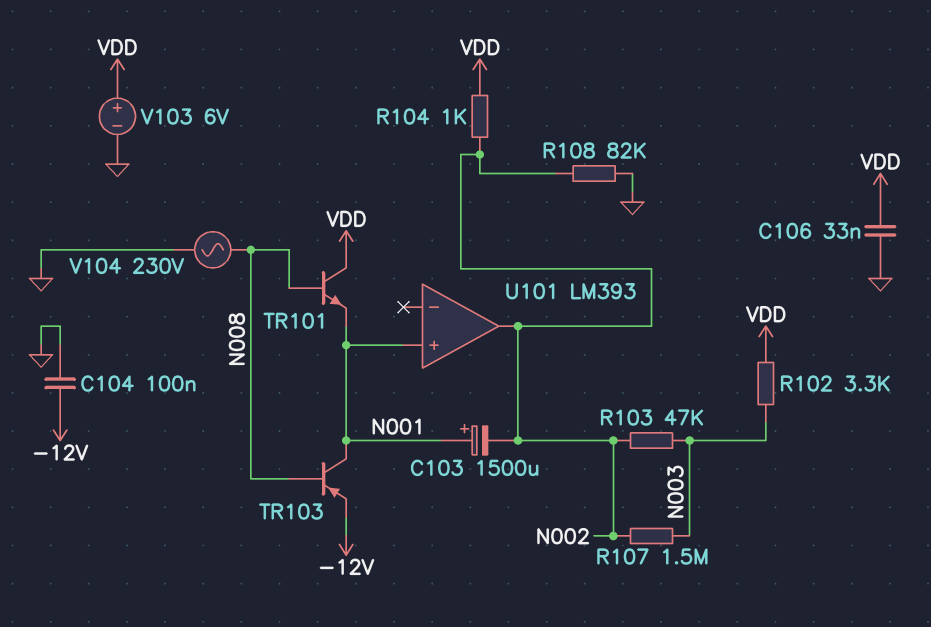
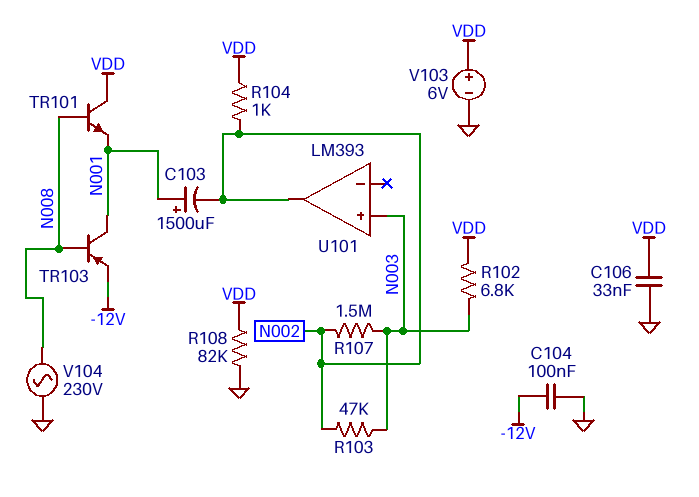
R102: 3.3k (N003, VDD) -> 6.8k (N003, VDD)
R108: 82k (GND, N002) -> 82k (GND, VDD)
U101 pin in+: N001 -> N003

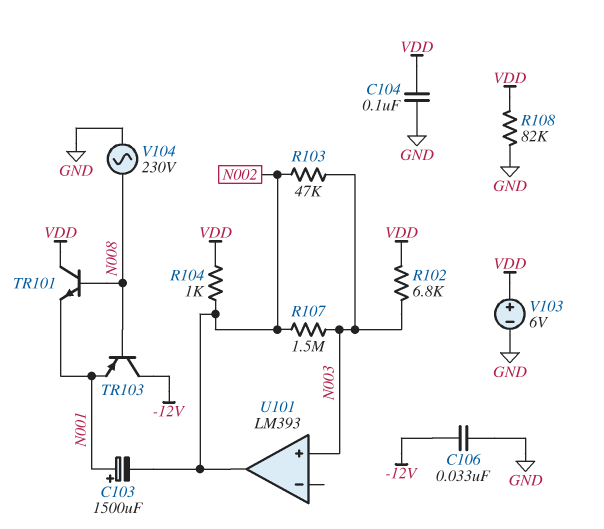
C104: 100nF (-12V, GND) -> 100nF (GND, VDD)
C106: 33nF (GND, VDD) -> 33nF (-12V, GND)
TR103: PNP (B N008, C N001, E -12V) -> PNP (B N008, C -12V, E N001)

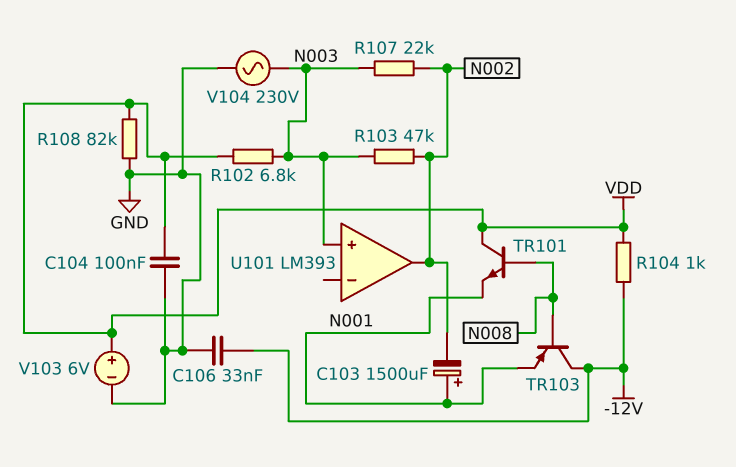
R104: 1k (N002, VDD) -> 1k (-12V, VDD)
R107: 1.5M (N002, N003) -> 22k (N002, N003)
V104: AC 230V (GND, N008) -> AC 230V (GND, N003)

